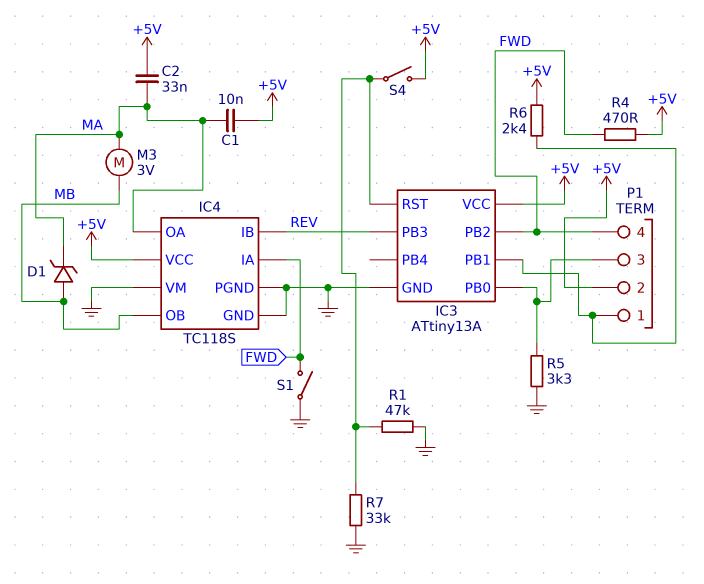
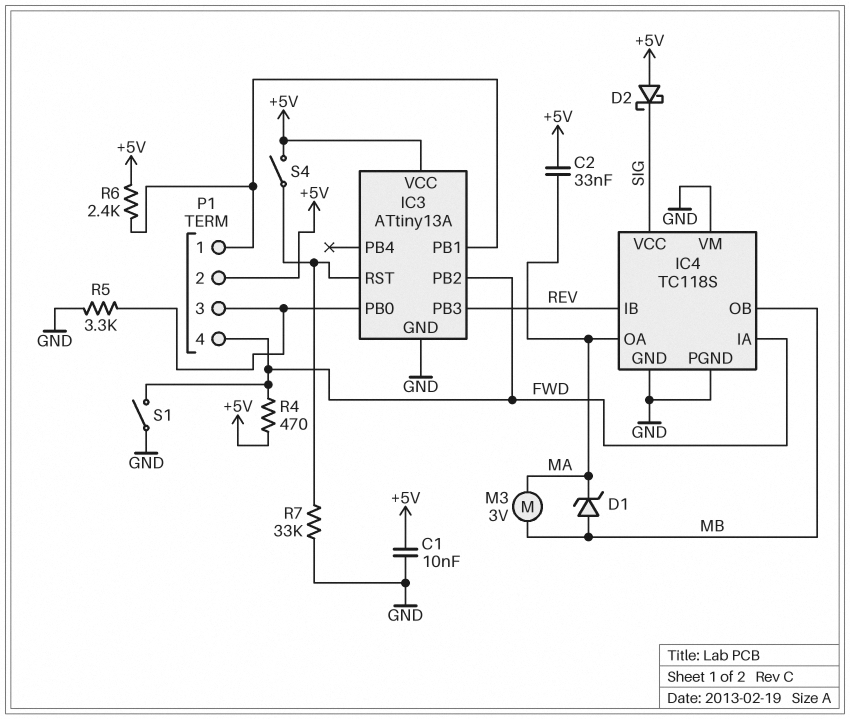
C1: 10nF (+5V, MA) -> 10nF (+5V, GND)
D2: none -> schottky (A +5V, K SIG)
IC4 pin VCC: +5V -> SIG
R1: 47k (GND, IC3/RST) -> none

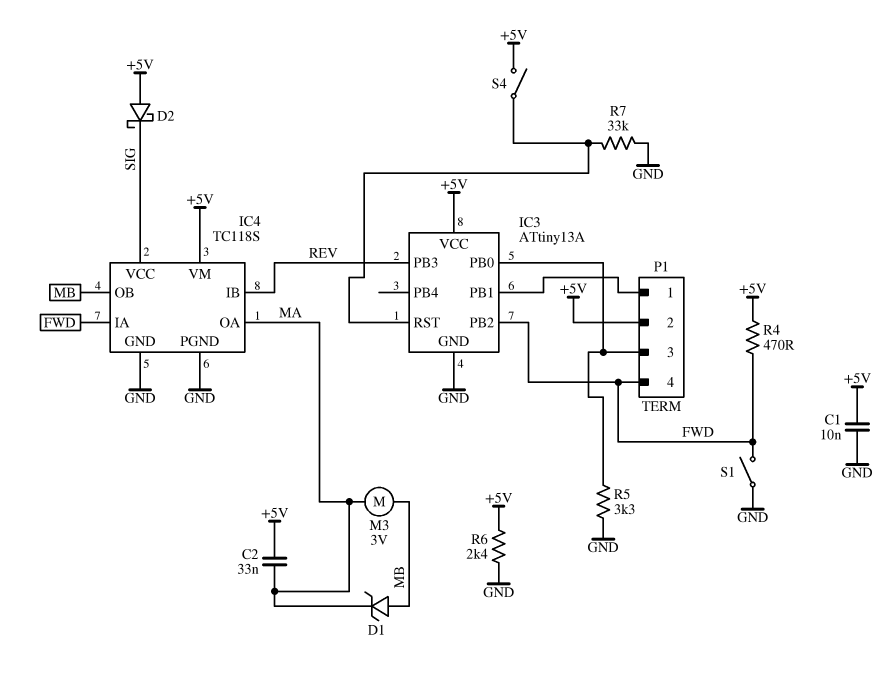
IC4 pin VM: GND -> +5V
R6: 2.4k (+5V, IC3/PB1) -> 2.4k (+5V, GND)

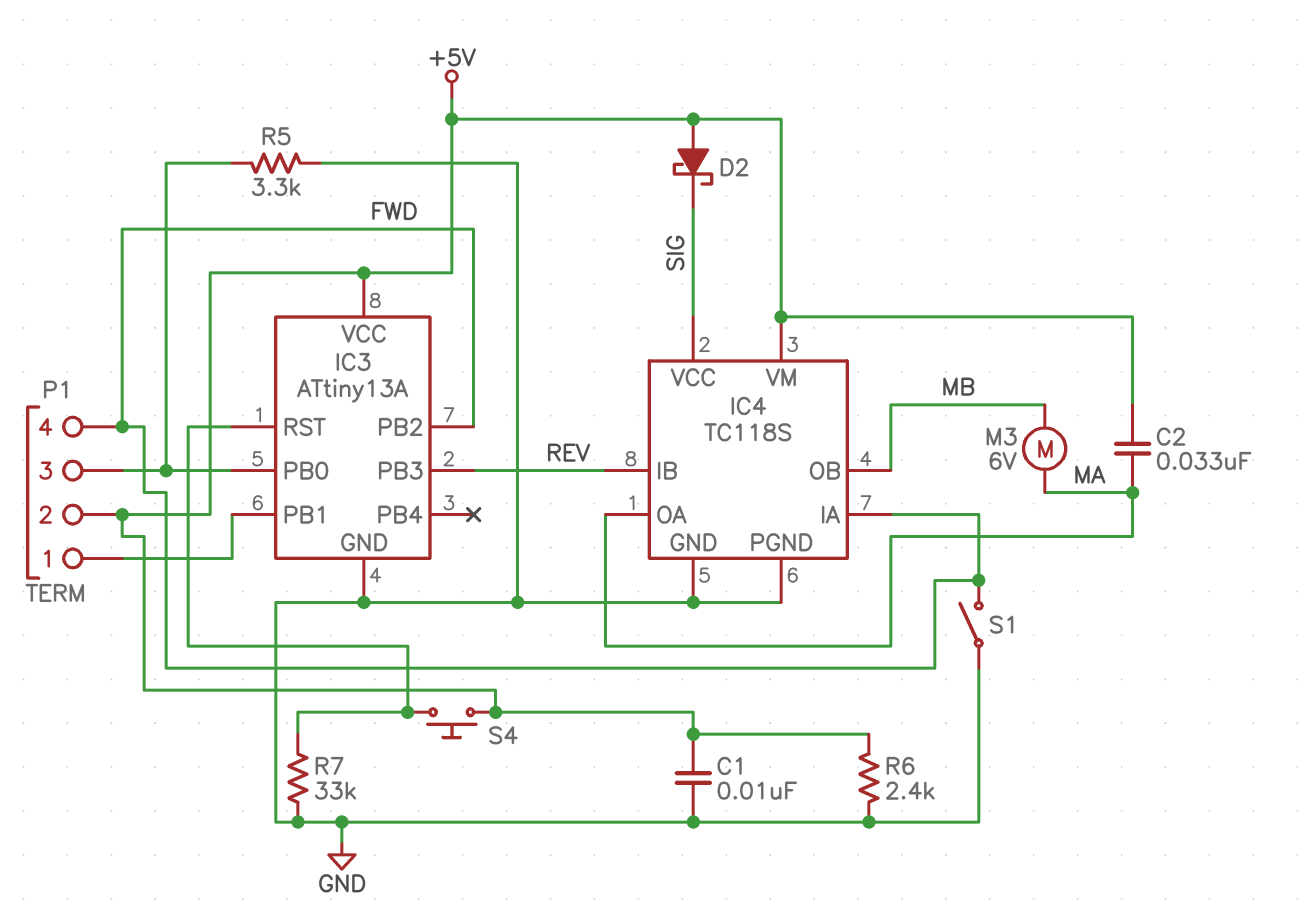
D1: zener (A MB, K MA) -> none
M3: motor 3V (MA, MB) -> motor 6V (MA, MB)
R4: 470 (+5V, FWD) -> none
S4: switch (+5V, IC3/RST) -> button (+5V, IC3/RST)

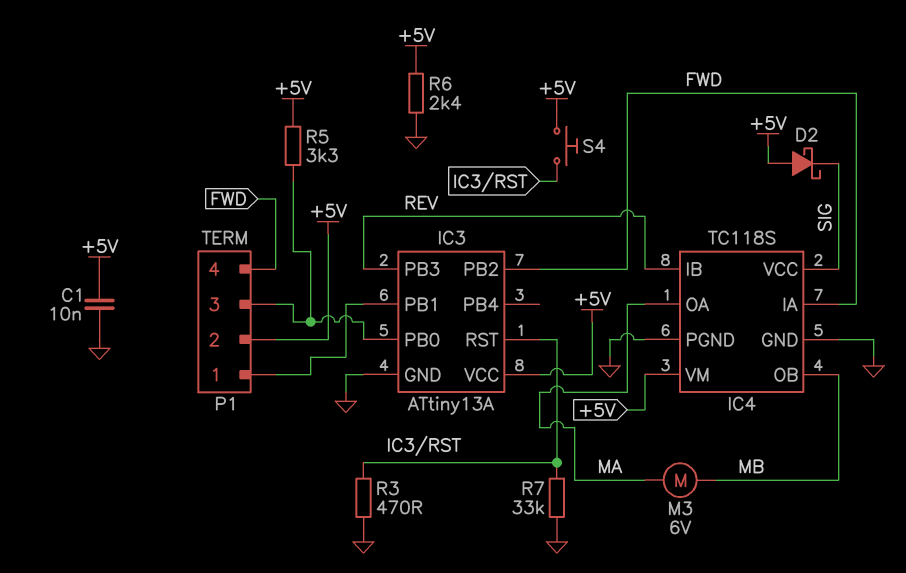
C2: 33nF (+5V, MA) -> none
R3: none -> 470 (GND, IC3/RST)
R5: 3.3k (GND, IC3/PB0) -> 3.3k (+5V, IC3/PB0)
S1: switch (FWD, GND) -> none

